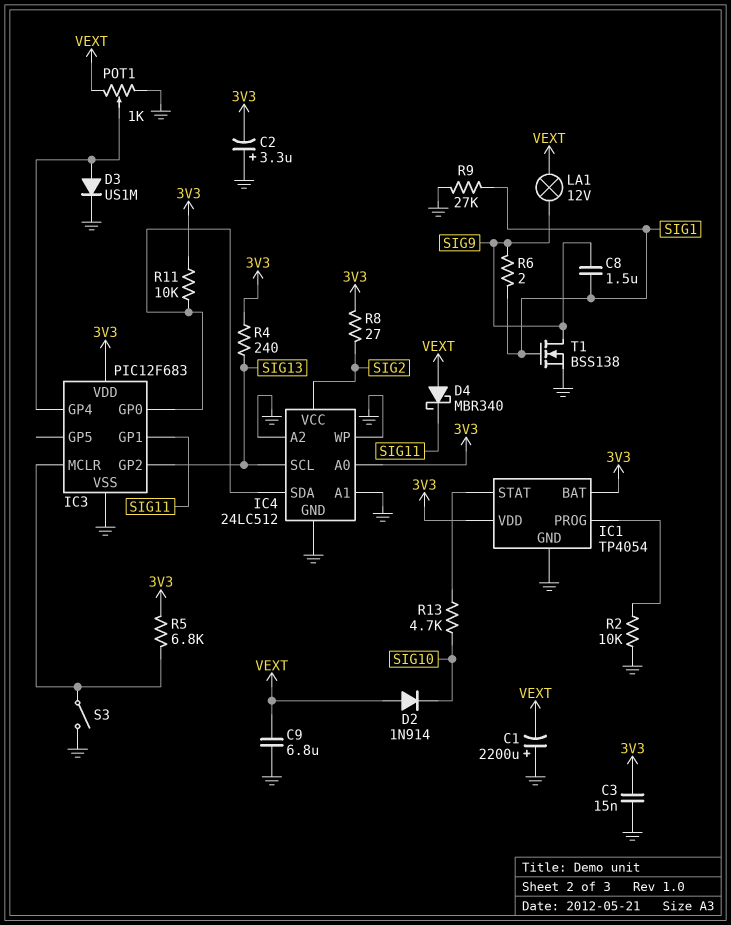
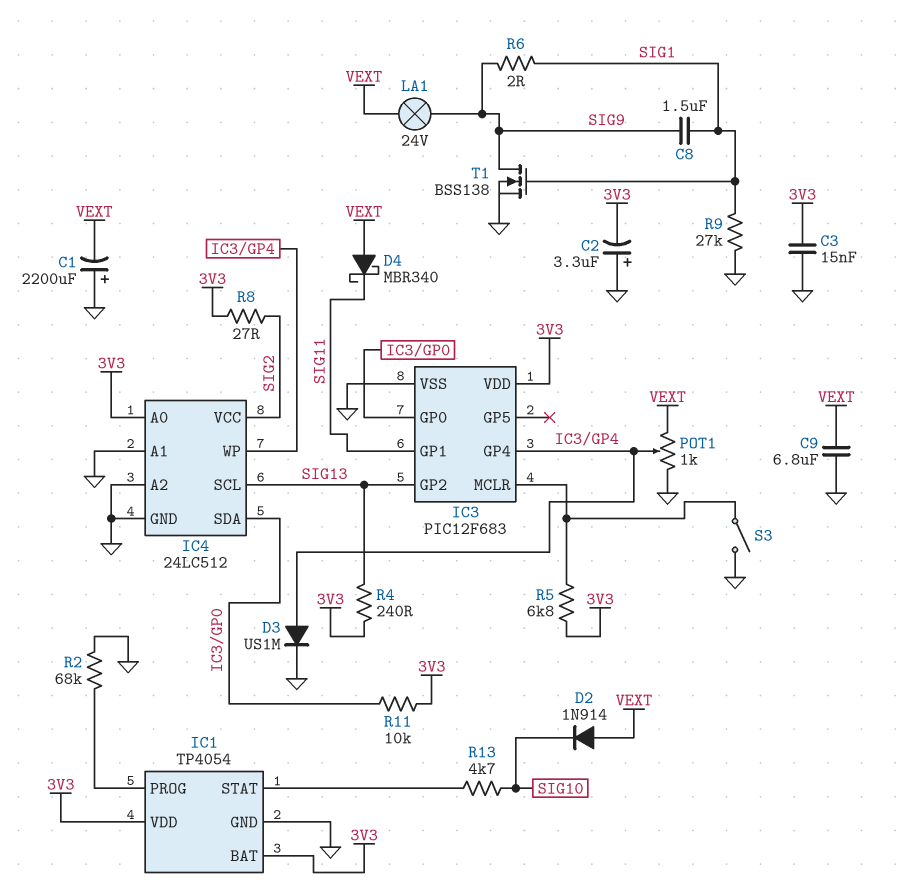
IC4 pin WP: GND -> IC3/GP4
LA1: lamp 12V (SIG9, VEXT) -> lamp 24V (SIG9, VEXT)
R2: 10k (GND, IC1/PROG) -> 68k (GND, IC1/PROG)

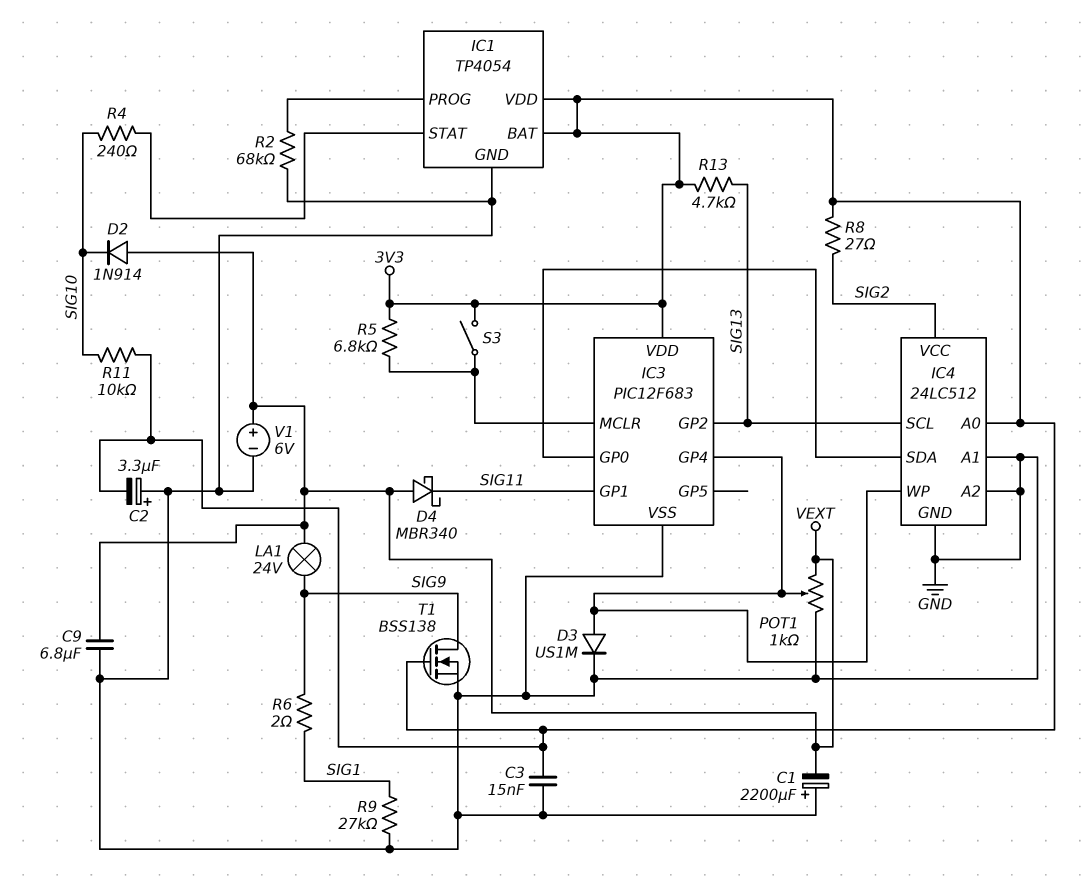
C8: 1.5uF (SIG1, SIG9) -> none
R4: 240 (3V3, SIG13) -> 240 (IC1/STAT, SIG10)
R11: 10k (3V3, IC3/GP0) -> 10k (3V3, SIG10)
R13: 4.7k (IC1/STAT, SIG10) -> 4.7k (3V3, SIG13)
S3: switch (GND, IC3/MCLR) -> switch (3V3, IC3/MCLR)
T1: NMOS BSS138 (G SIG1, D SIG9, S GND) -> NMOS BSS138 (G 3V3, D SIG9, S GND)
V1: none -> 6V (plus VEXT, minus GND)

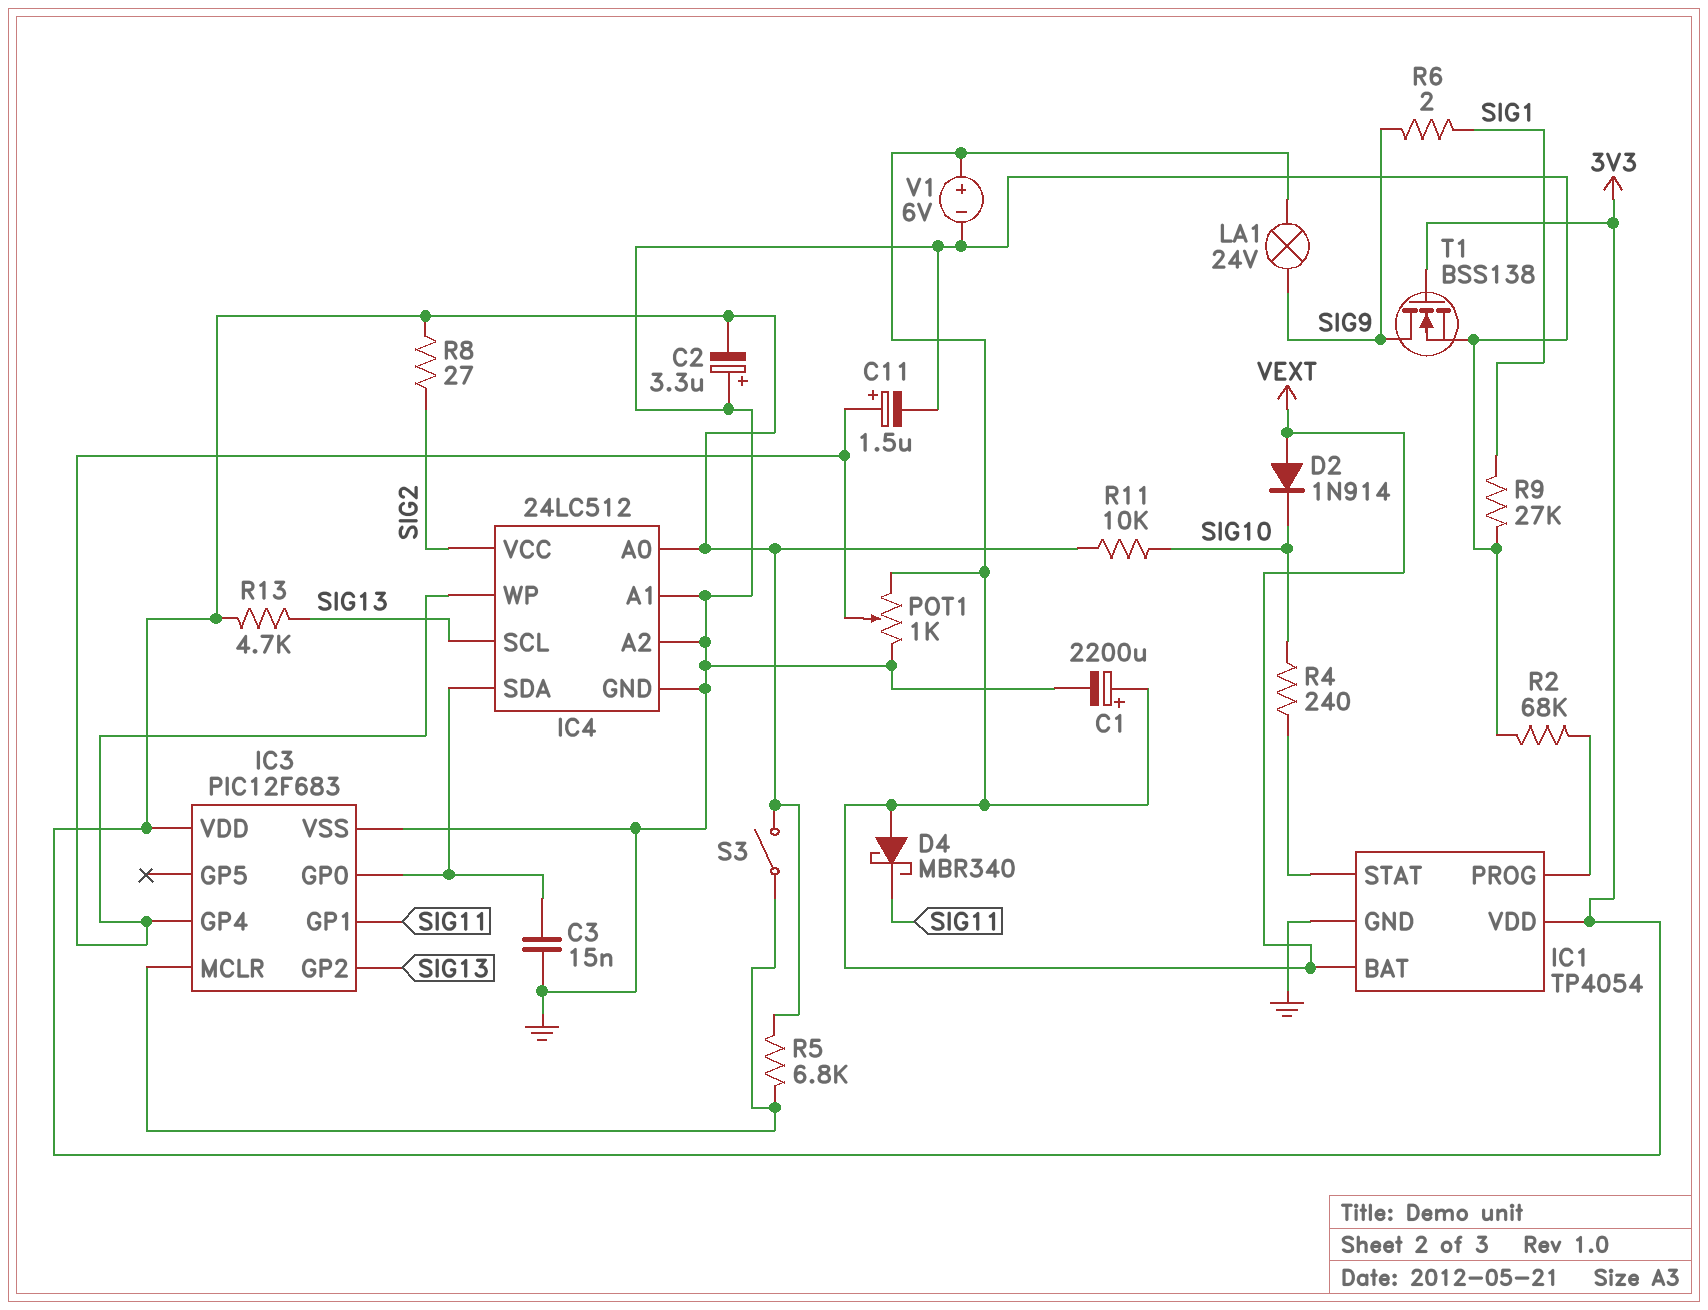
C1: 2200uF (plus GND, minus VEXT) -> 2200uF (plus VEXT, minus GND)
C3: 15nF (3V3, GND) -> 15nF (GND, IC3/GP0)
C9: 6.8uF (GND, VEXT) -> none
C11: none -> 1.5uF (plus IC3/GP4, minus GND)
D3: diode US1M (A IC3/GP4, K GND) -> none
IC1 pin BAT: 3V3 -> VEXT

